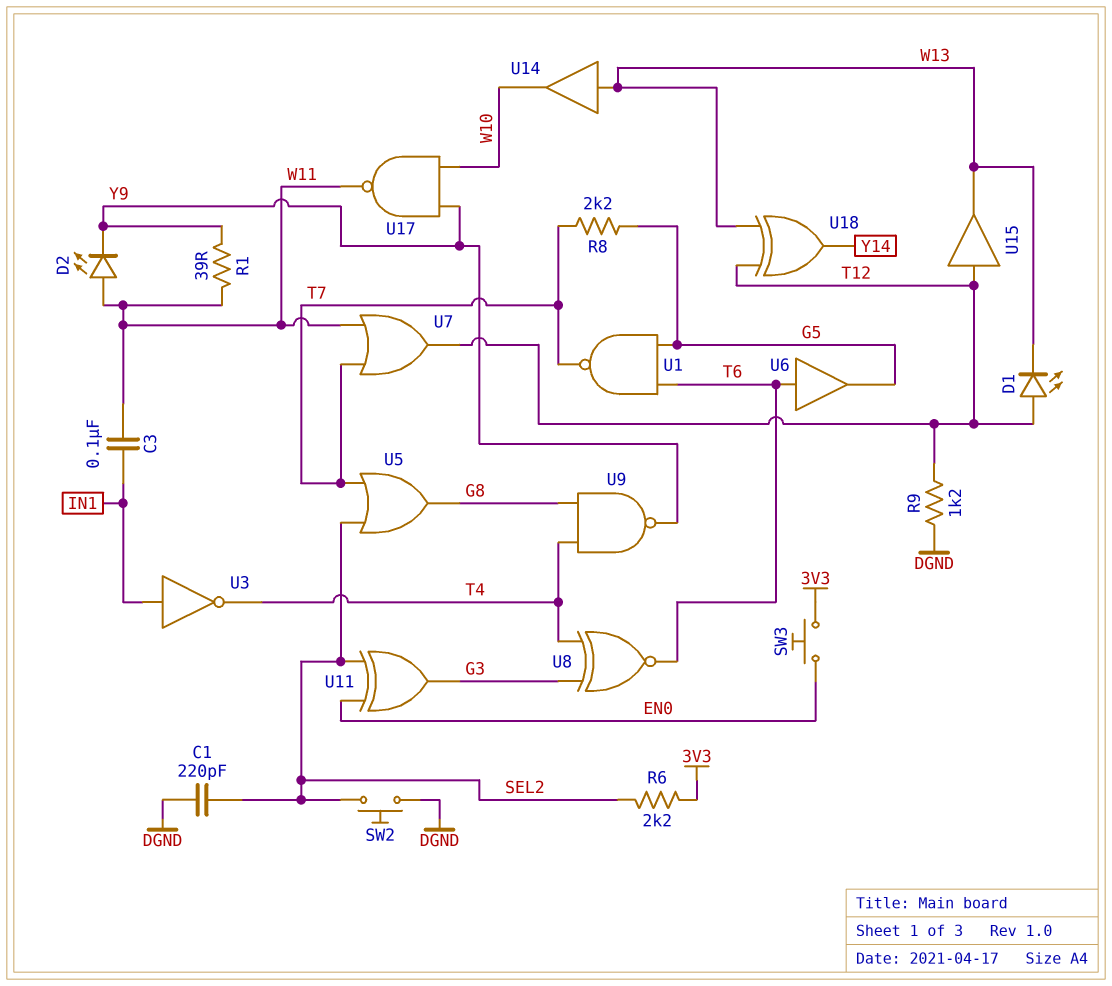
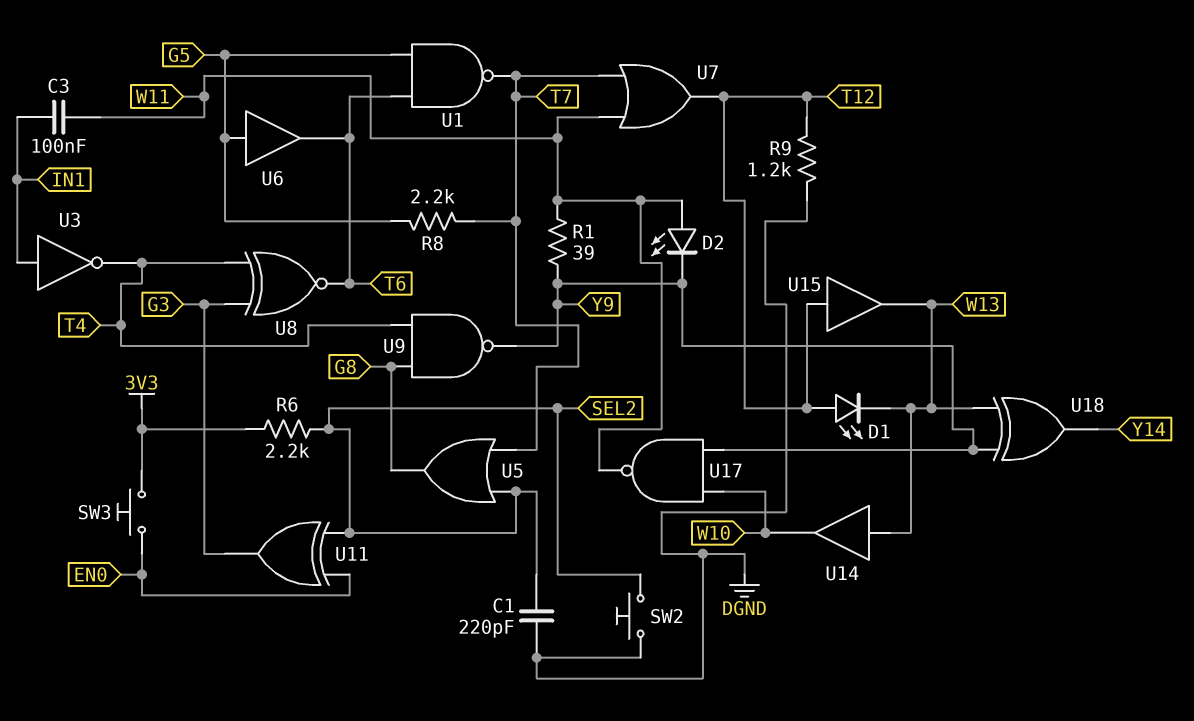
U6: buffer (in T6, out G5) -> buffer (in G5, out T6)
U18: XOR (in T12, in W13, out Y14) -> XOR (in W13, in Y9, out Y14)

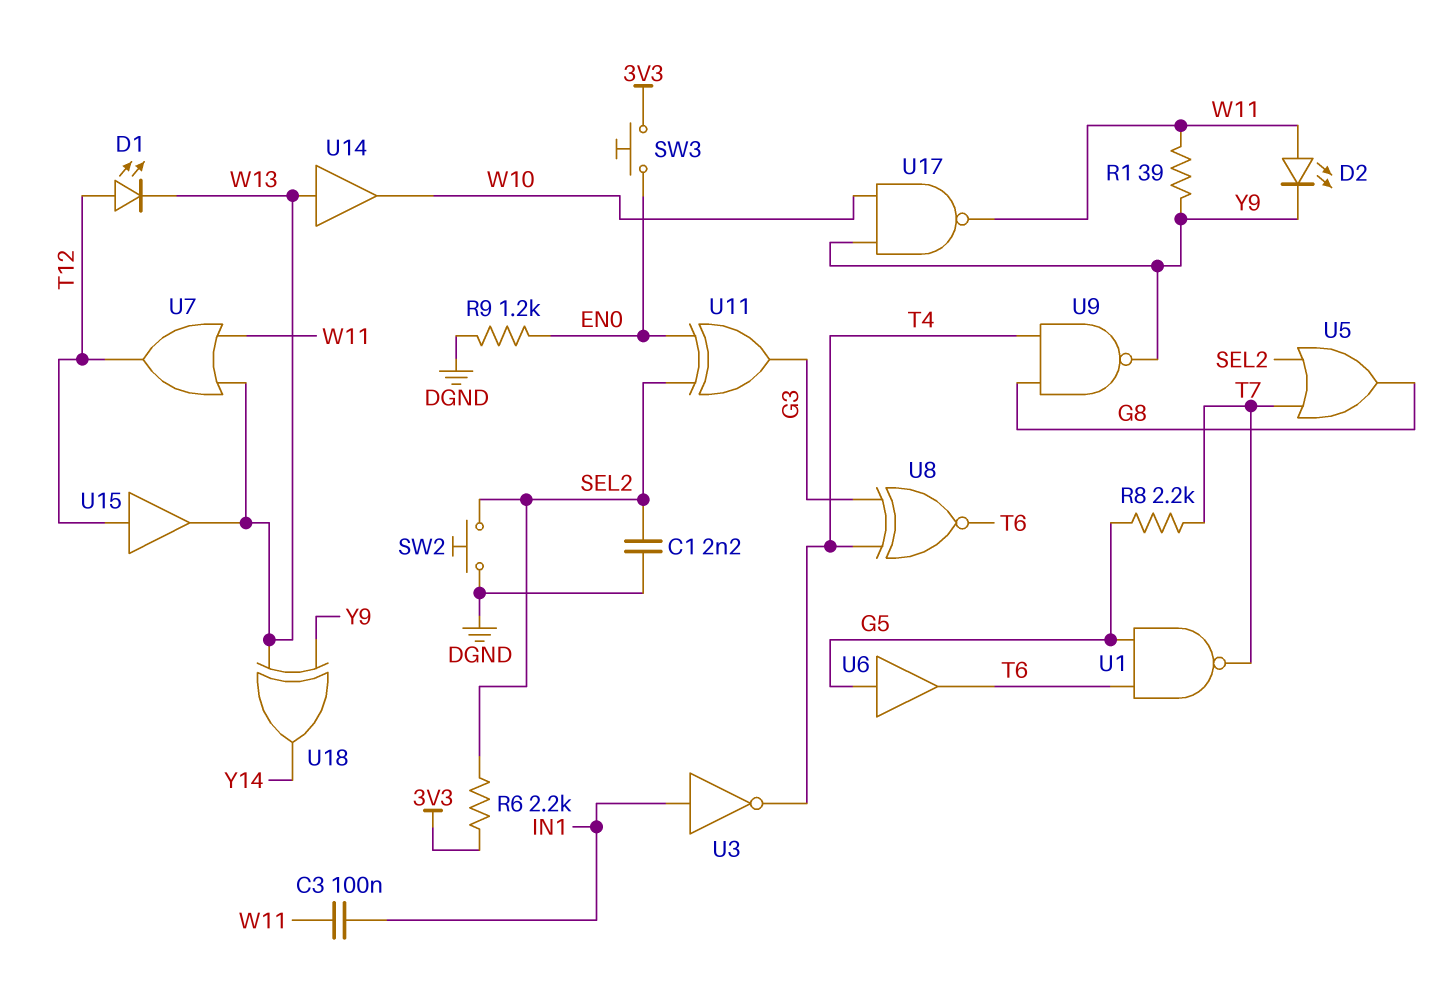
C1: 220pF (DGND, SEL2) -> 2.2nF (DGND, SEL2)
R9: 1.2k (DGND, T12) -> 1.2k (DGND, EN0)
U7: OR (in T7, in W11, out T12) -> OR (in W11, in W13, out T12)

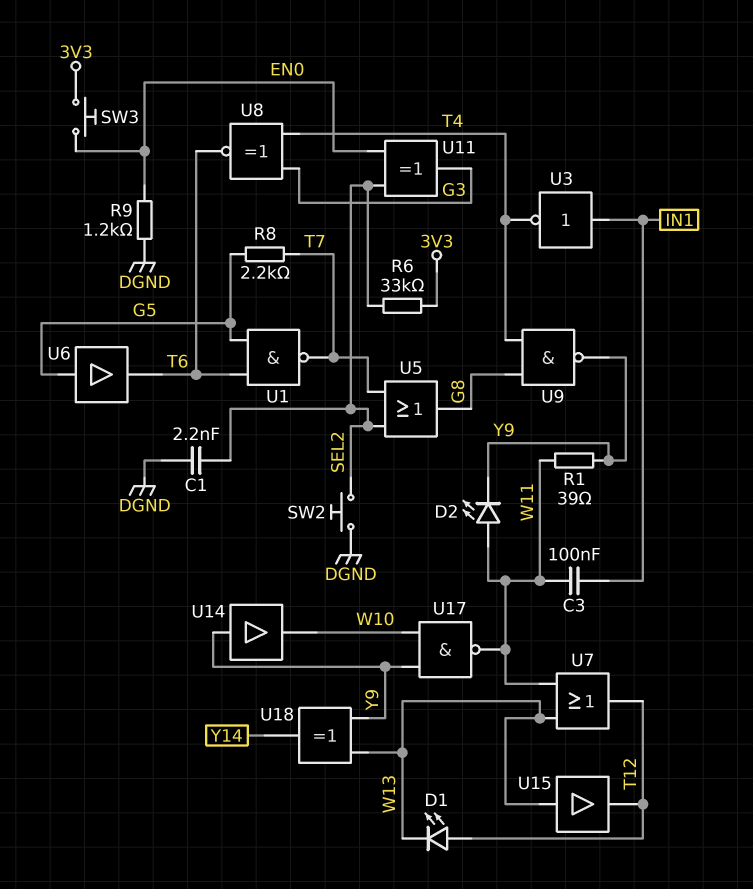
R6: 2.2k (3V3, SEL2) -> 33k (3V3, SEL2)
U14: buffer (in W13, out W10) -> buffer (in Y9, out W10)
U15: buffer (in T12, out W13) -> buffer (in W13, out T12)

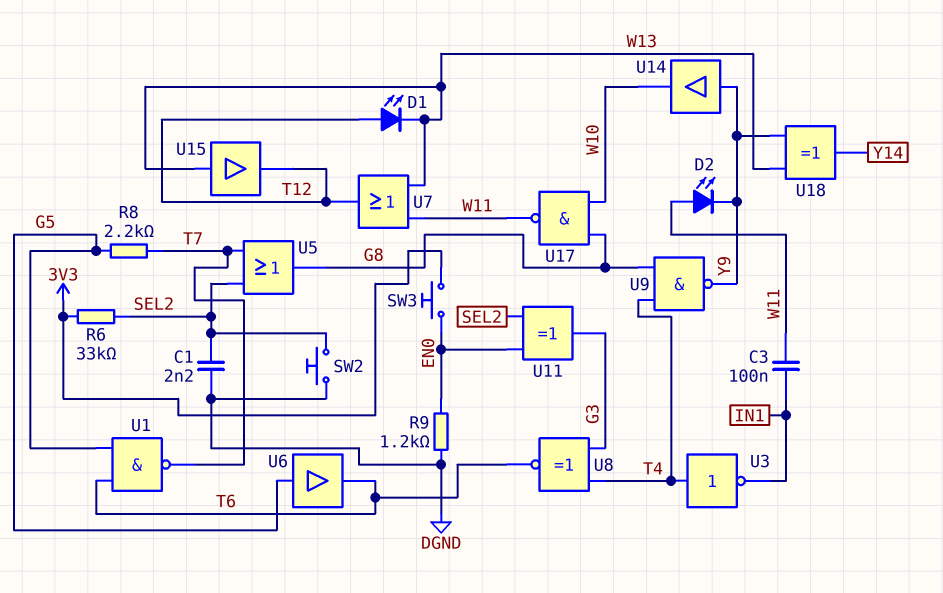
R1: 39 (W11, Y9) -> none
U3: NOT (in IN1, out T4) -> NOT (in T4, out IN1)
U17: NAND (in W10, in Y9, out W11) -> NAND (in G8, in W10, out W11)

